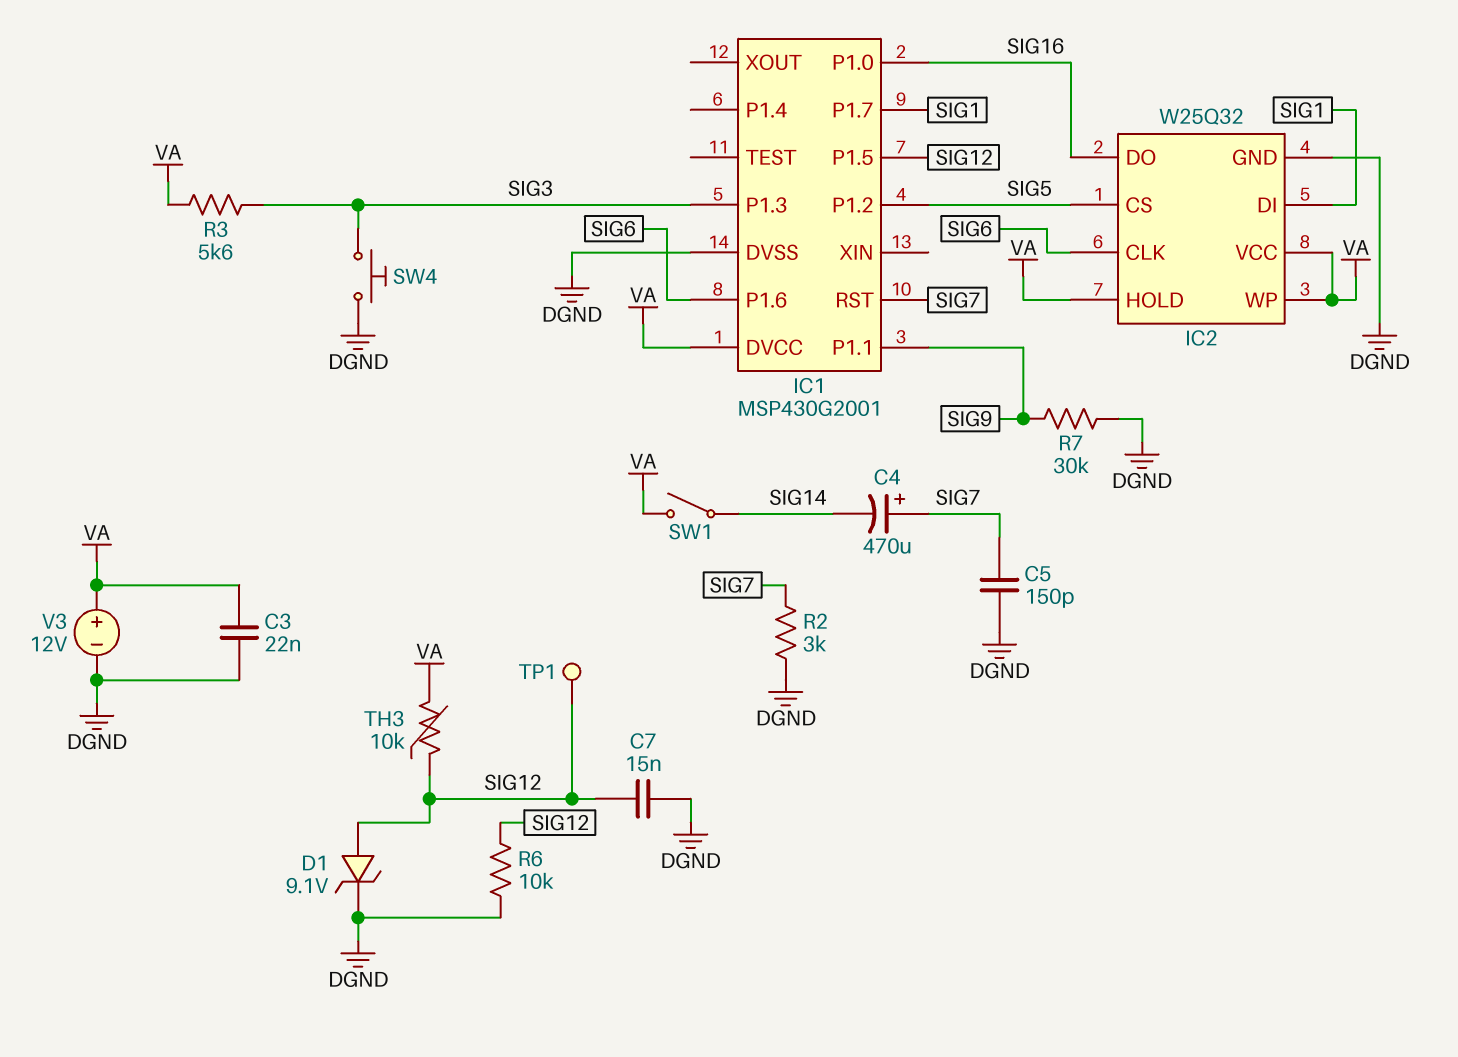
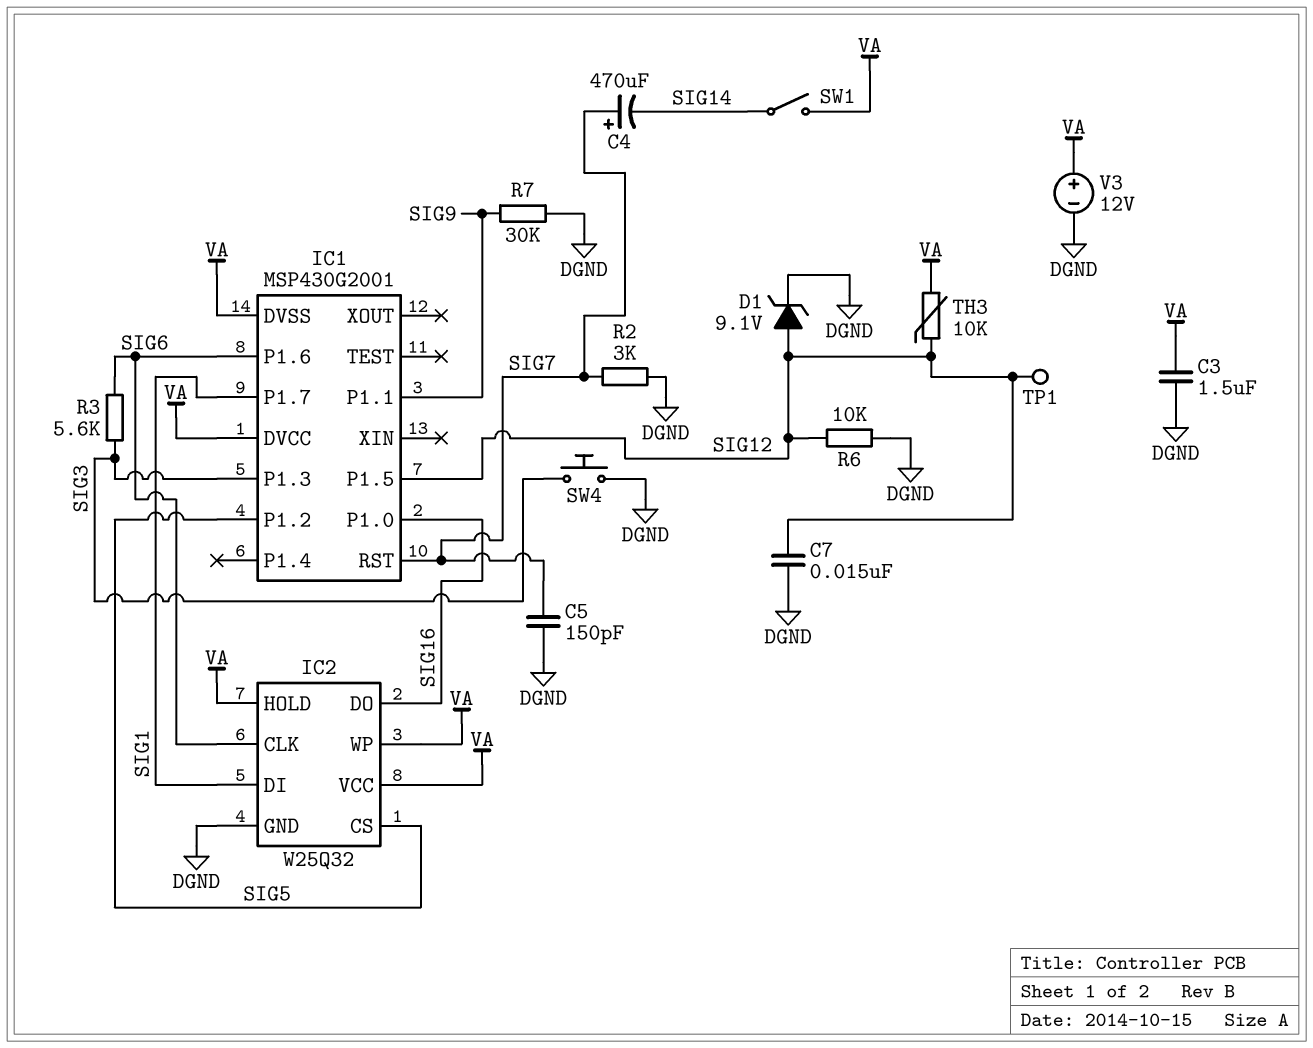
C3: 22nF (DGND, VA) -> 1.5uF (DGND, VA)
IC1 pin DVSS: DGND -> VA
R3: 5.6k (SIG3, VA) -> 5.6k (SIG3, SIG6)

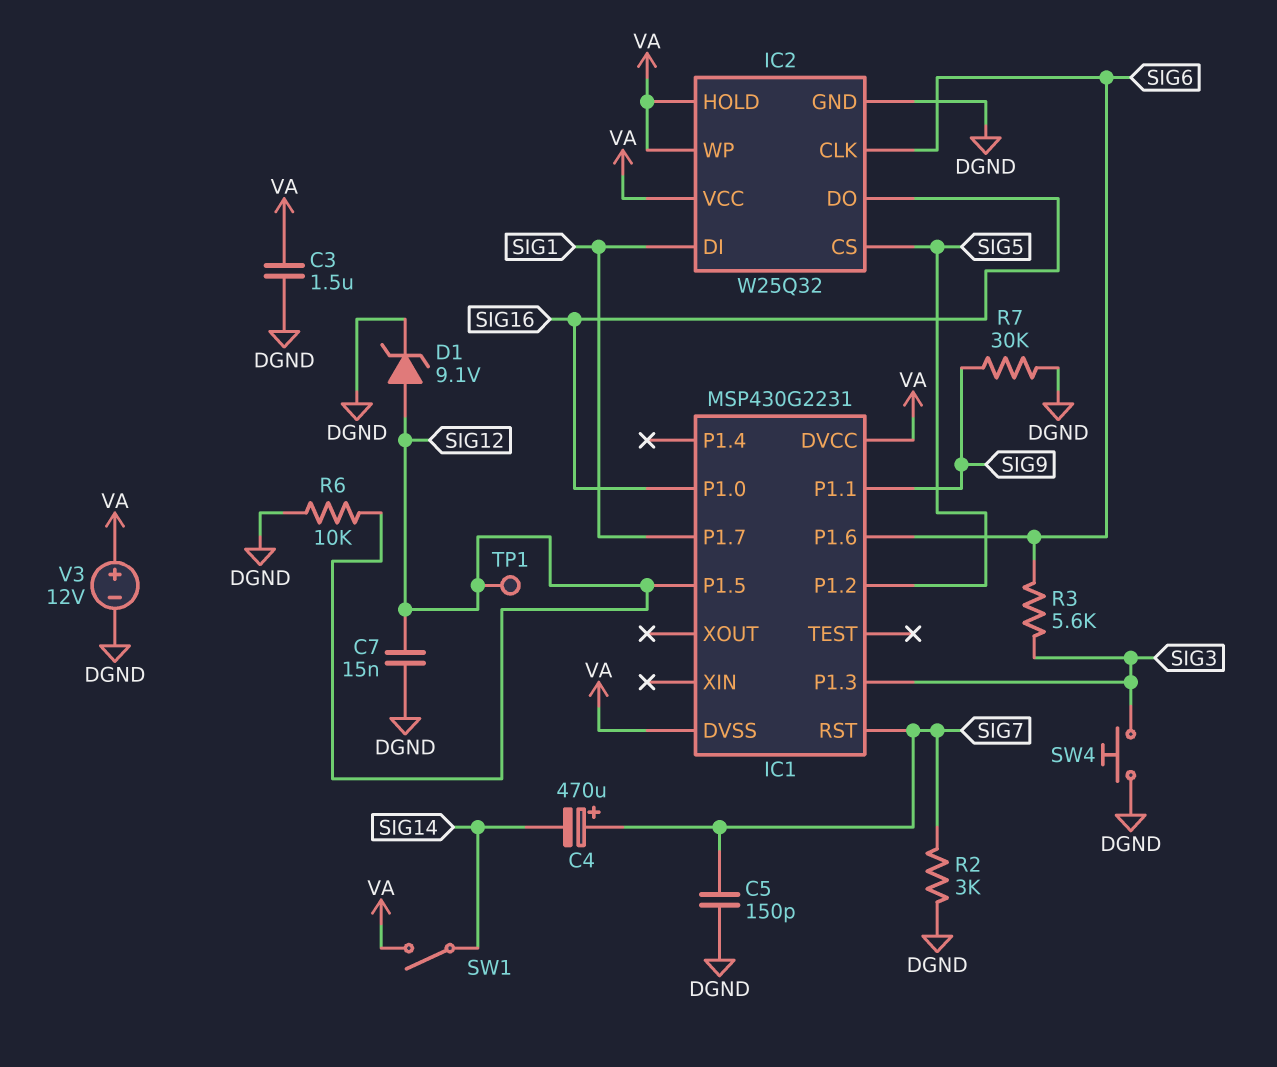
IC1: MSP430G2001 -> MSP430G2231
TH3: 10k (SIG12, VA) -> none

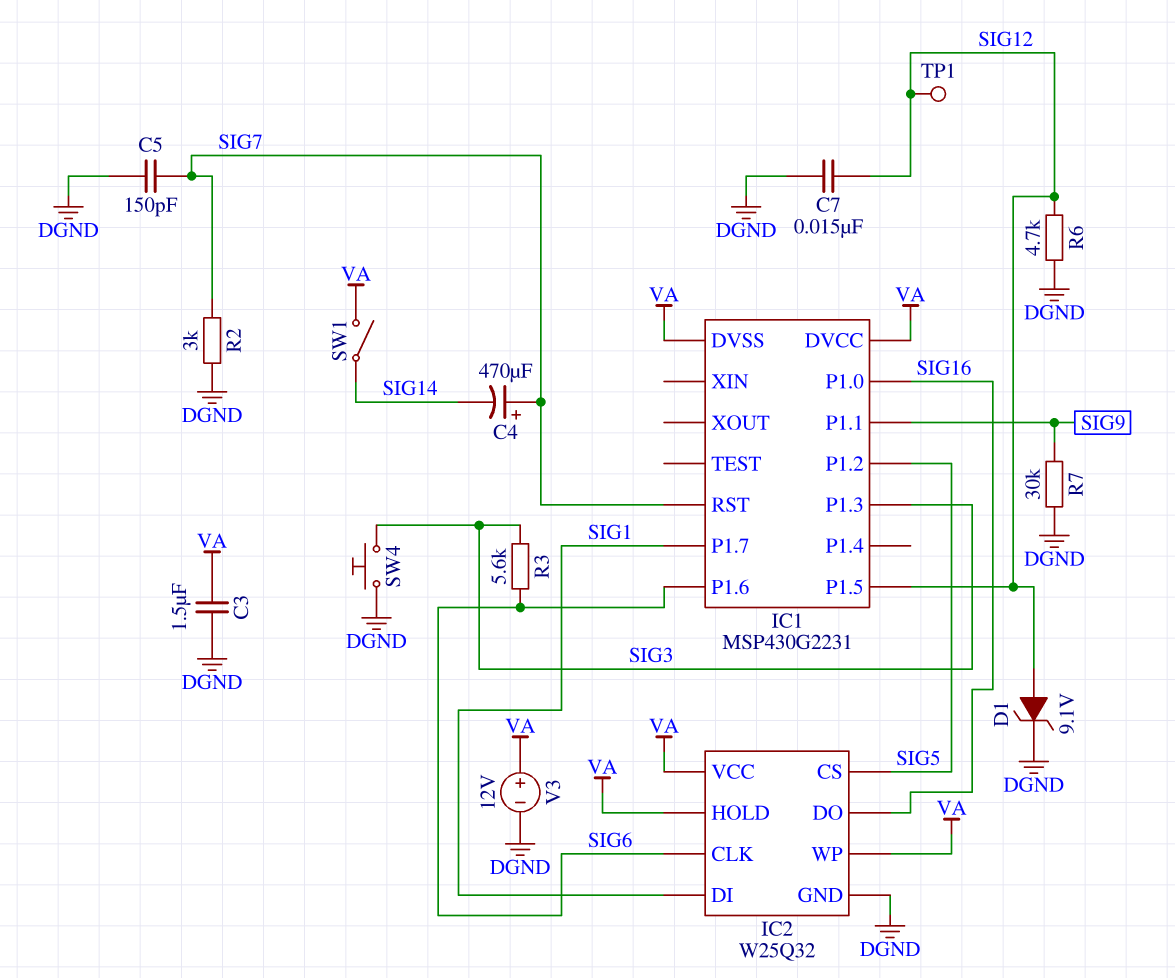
R6: 10k (DGND, SIG12) -> 4.7k (DGND, SIG12)

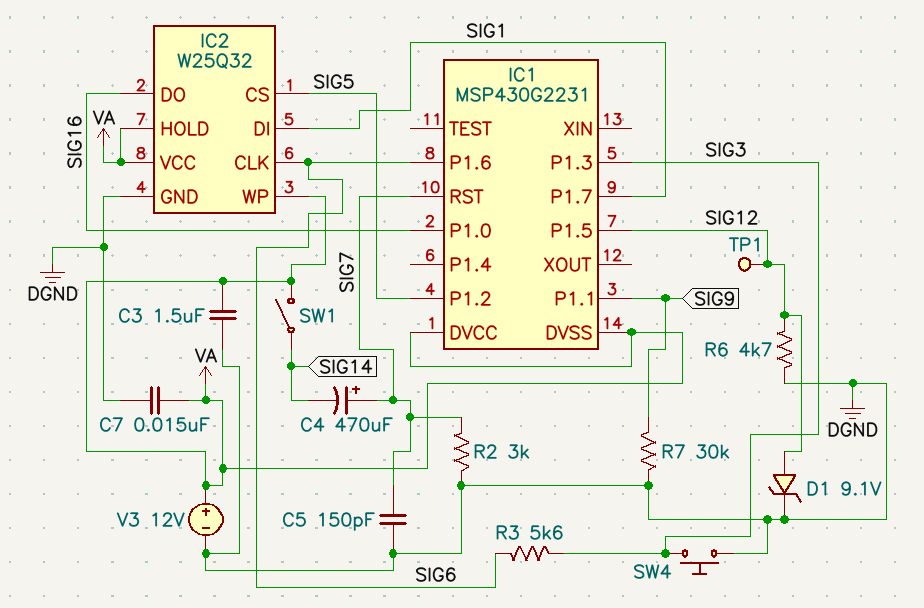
C7: 15nF (DGND, SIG12) -> 15nF (DGND, VA)

